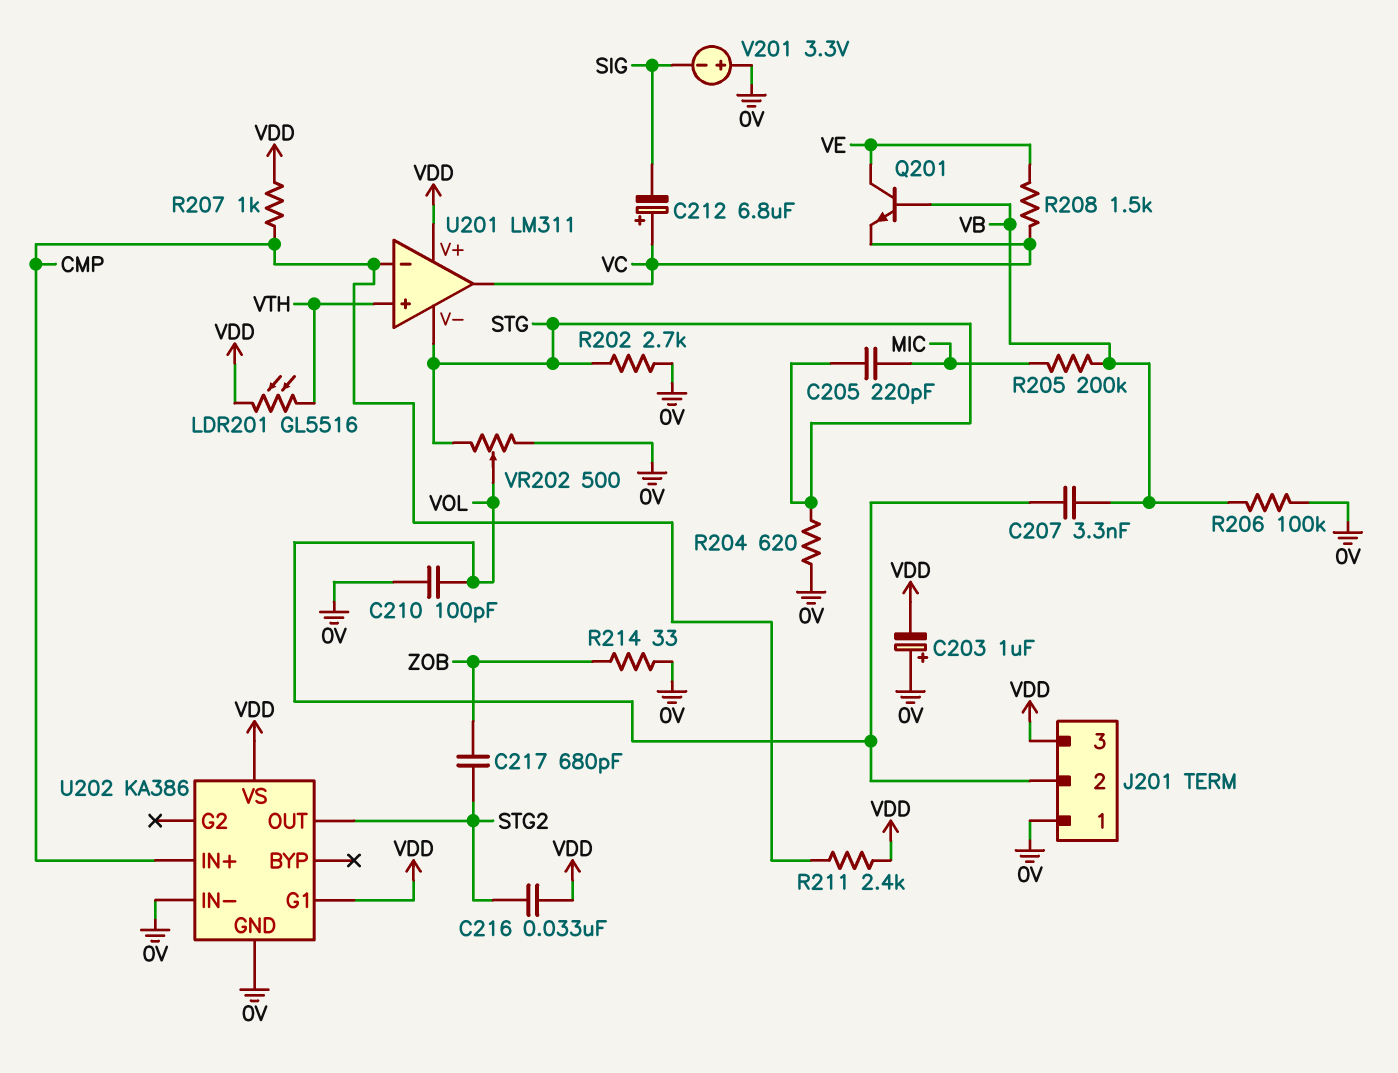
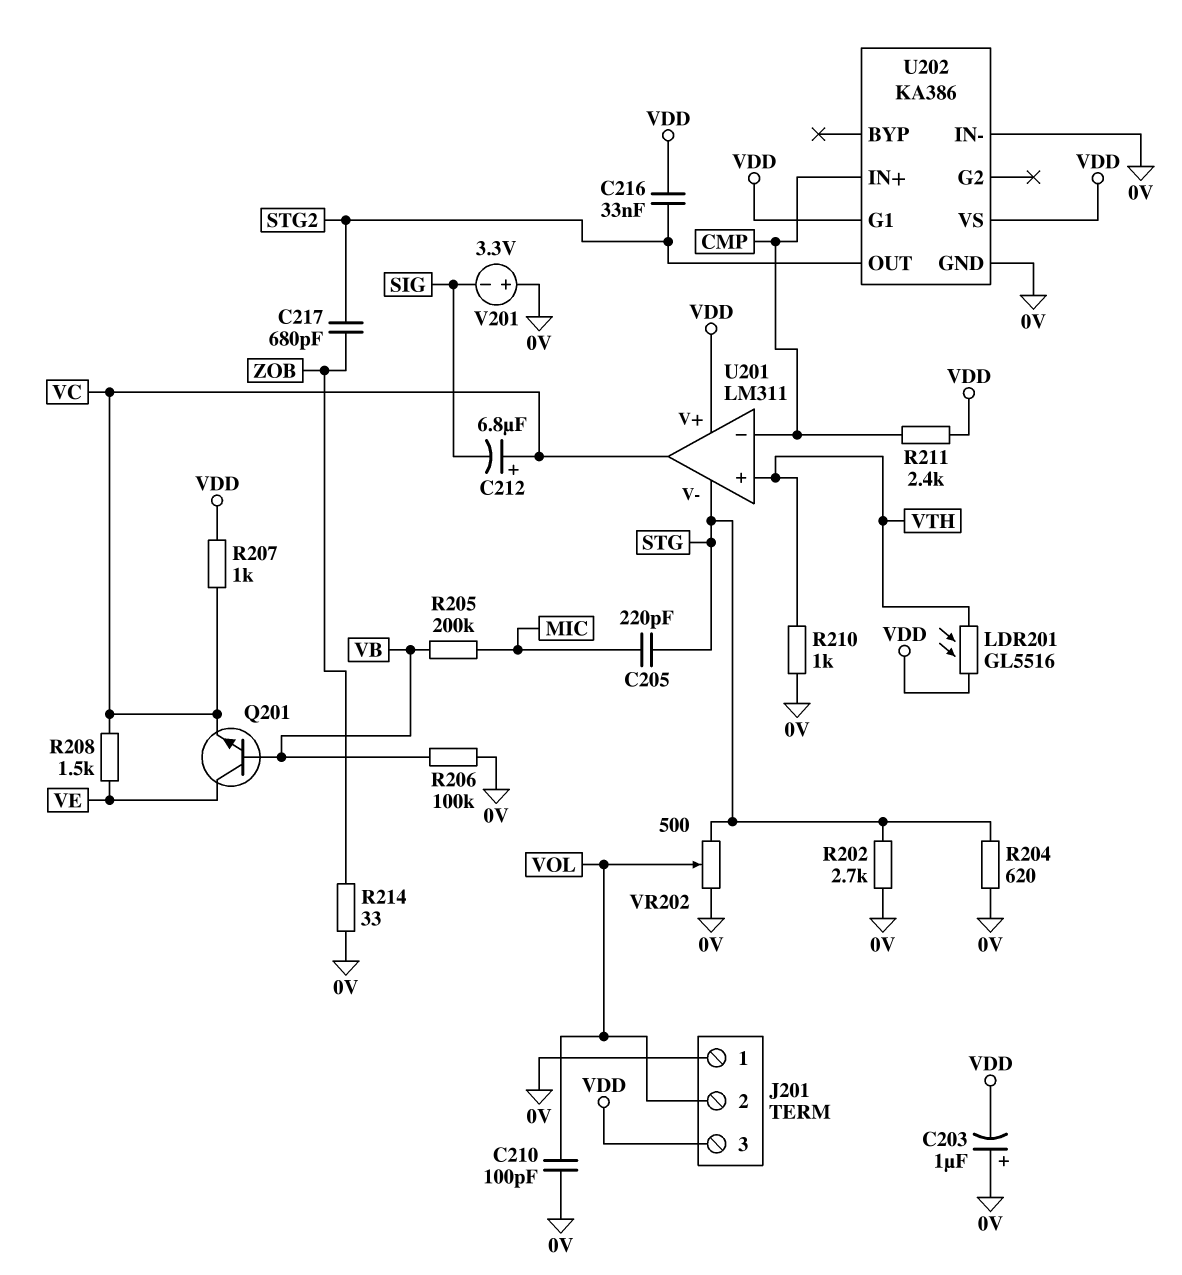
C207: 3.3nF (VB, VOL) -> none
R207: 1k (CMP, VDD) -> 1k (VC, VDD)
R210: none -> 1k (0V, VTH)

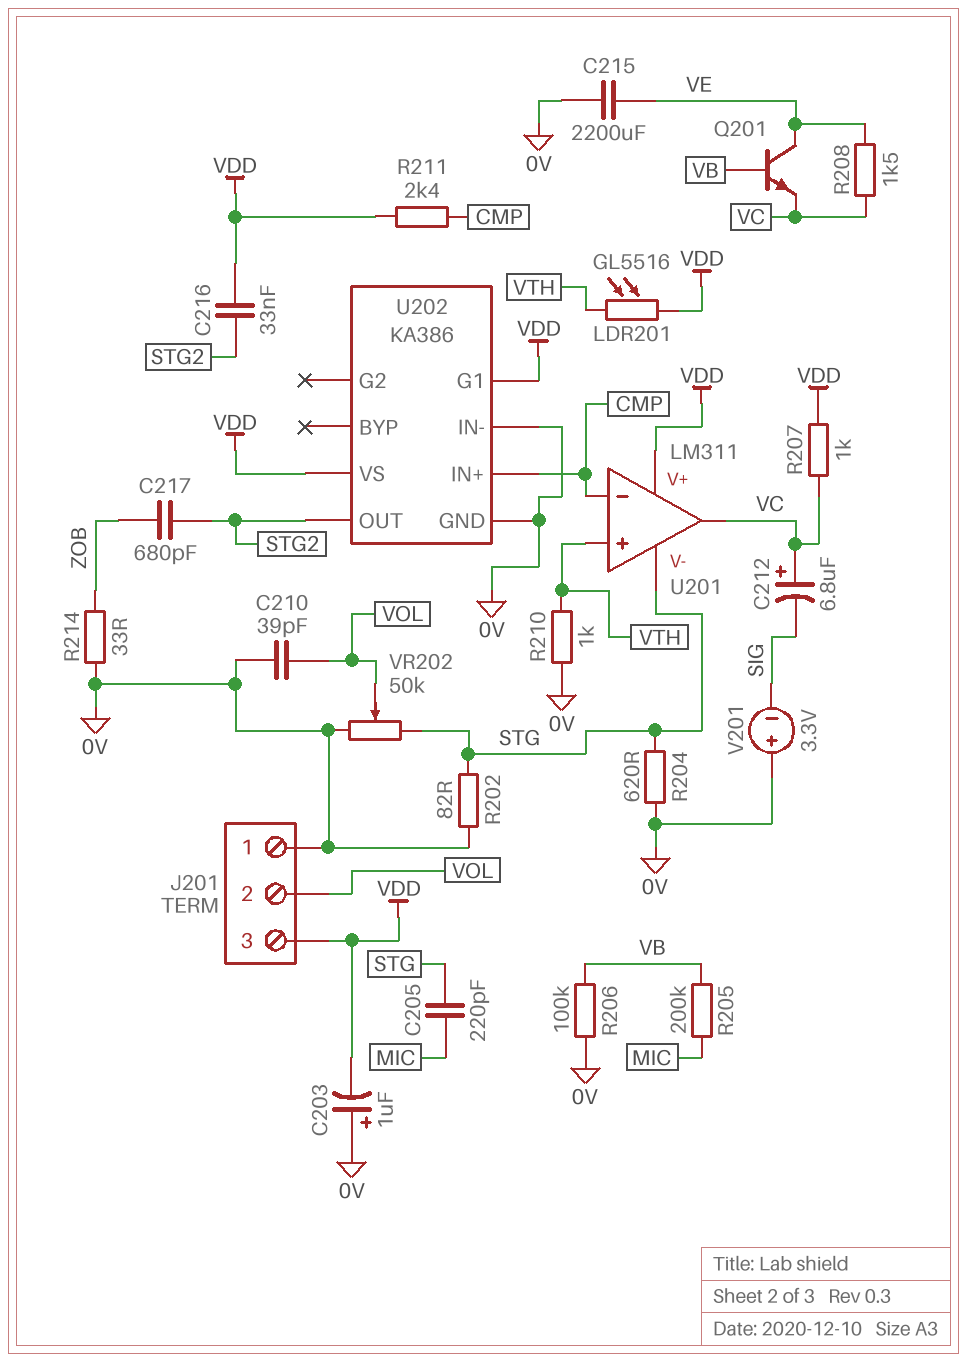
C210: 100pF (0V, VOL) -> 39pF (0V, VOL)
C215: none -> 2200uF (0V, VE)
R202: 2.7k (0V, STG) -> 82 (0V, STG)
VR202: 500 (0V, STG, wiper VOL) -> 50k (0V, STG, wiper VOL)

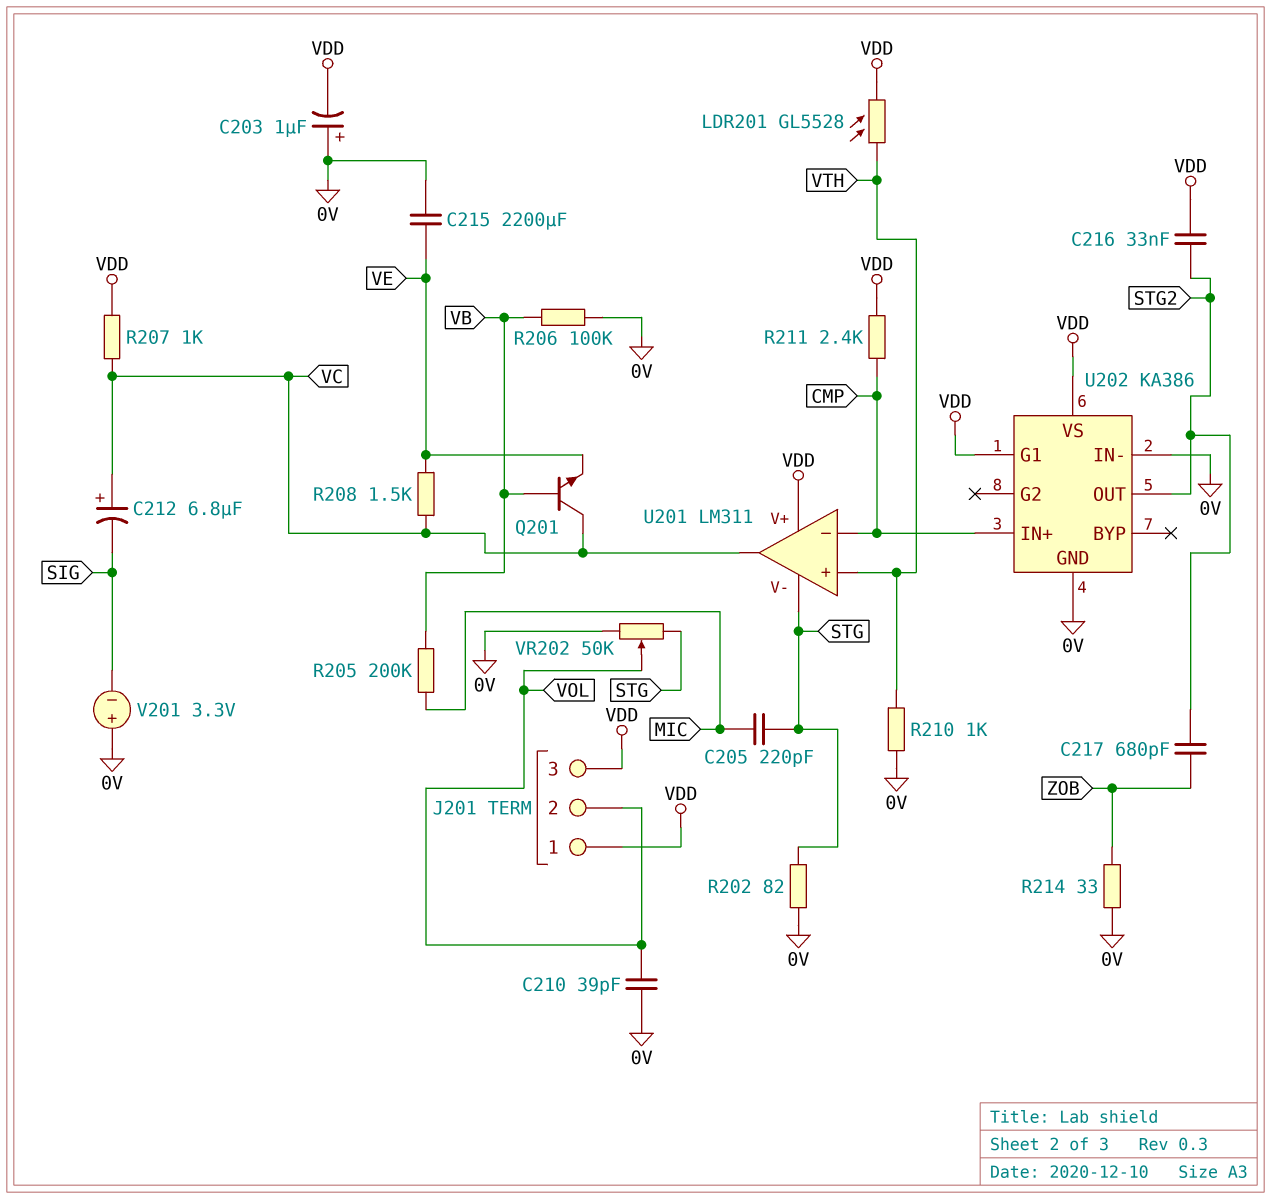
J201 pin 1: 0V -> VDD
LDR201: GL5516 (VDD, VTH) -> GL5528 (VDD, VTH)
Q201: NPN (B VB, C VE, E VC) -> NPN (B VB, C VC, E VE)
R204: 620 (0V, STG) -> none

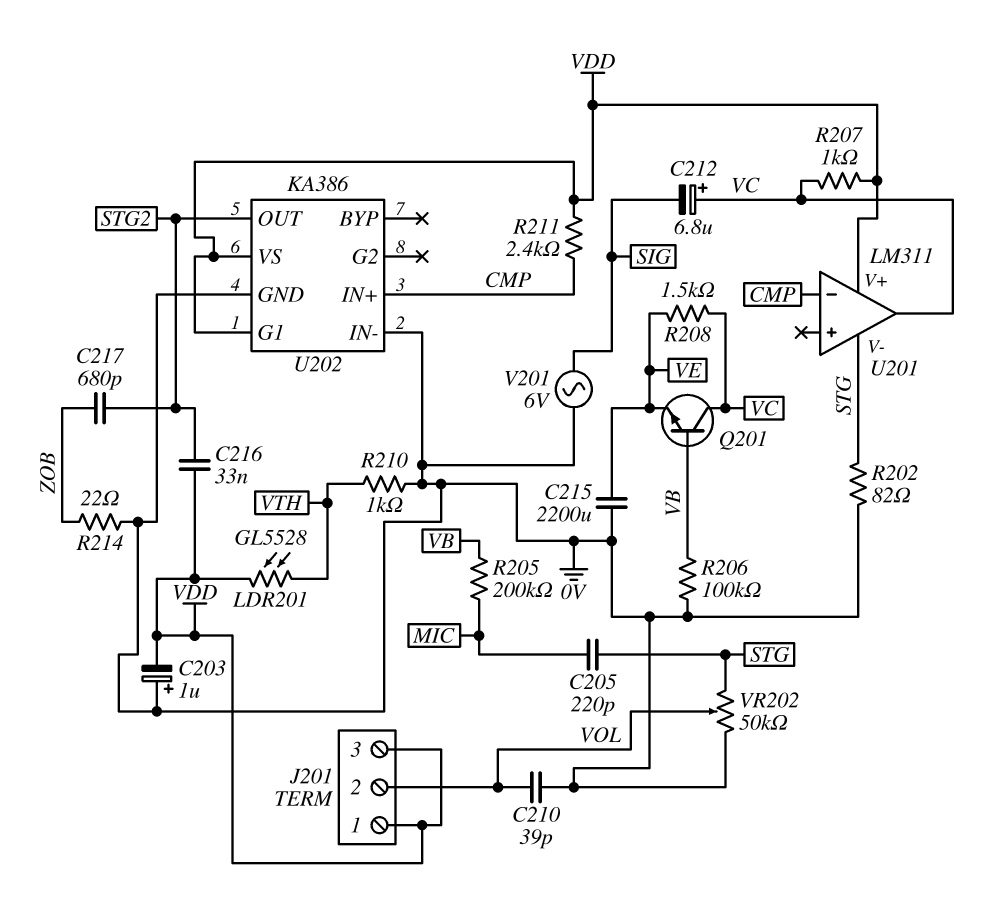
R214: 33 (0V, ZOB) -> 22 (0V, ZOB)
U201 pin in+: VTH -> none
V201: 3.3V (plus 0V, minus SIG) -> AC 6V (0V, SIG)

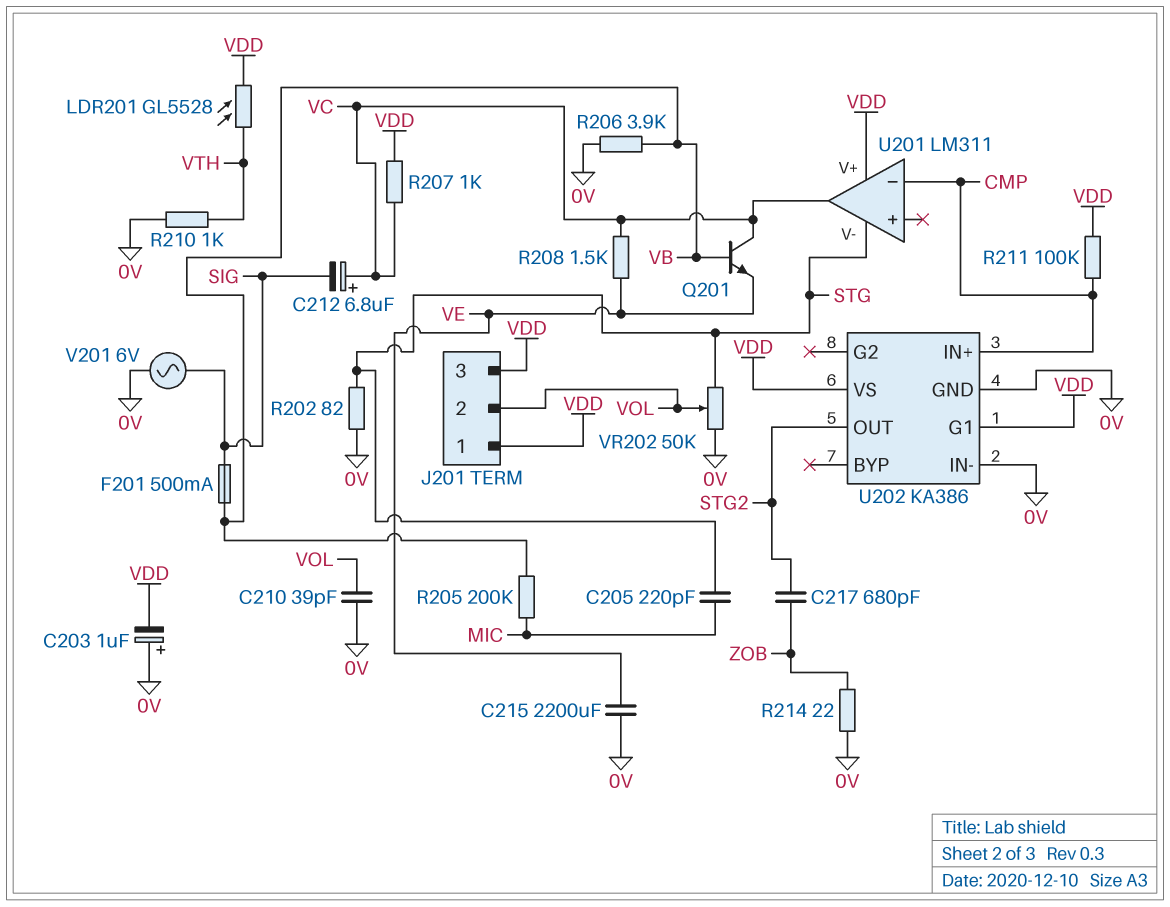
C216: 33nF (STG2, VDD) -> none
F201: none -> 500mA (SIG, VB)
R206: 100k (0V, VB) -> 3.9k (0V, VB)
R211: 2.4k (CMP, VDD) -> 100k (CMP, VDD)

